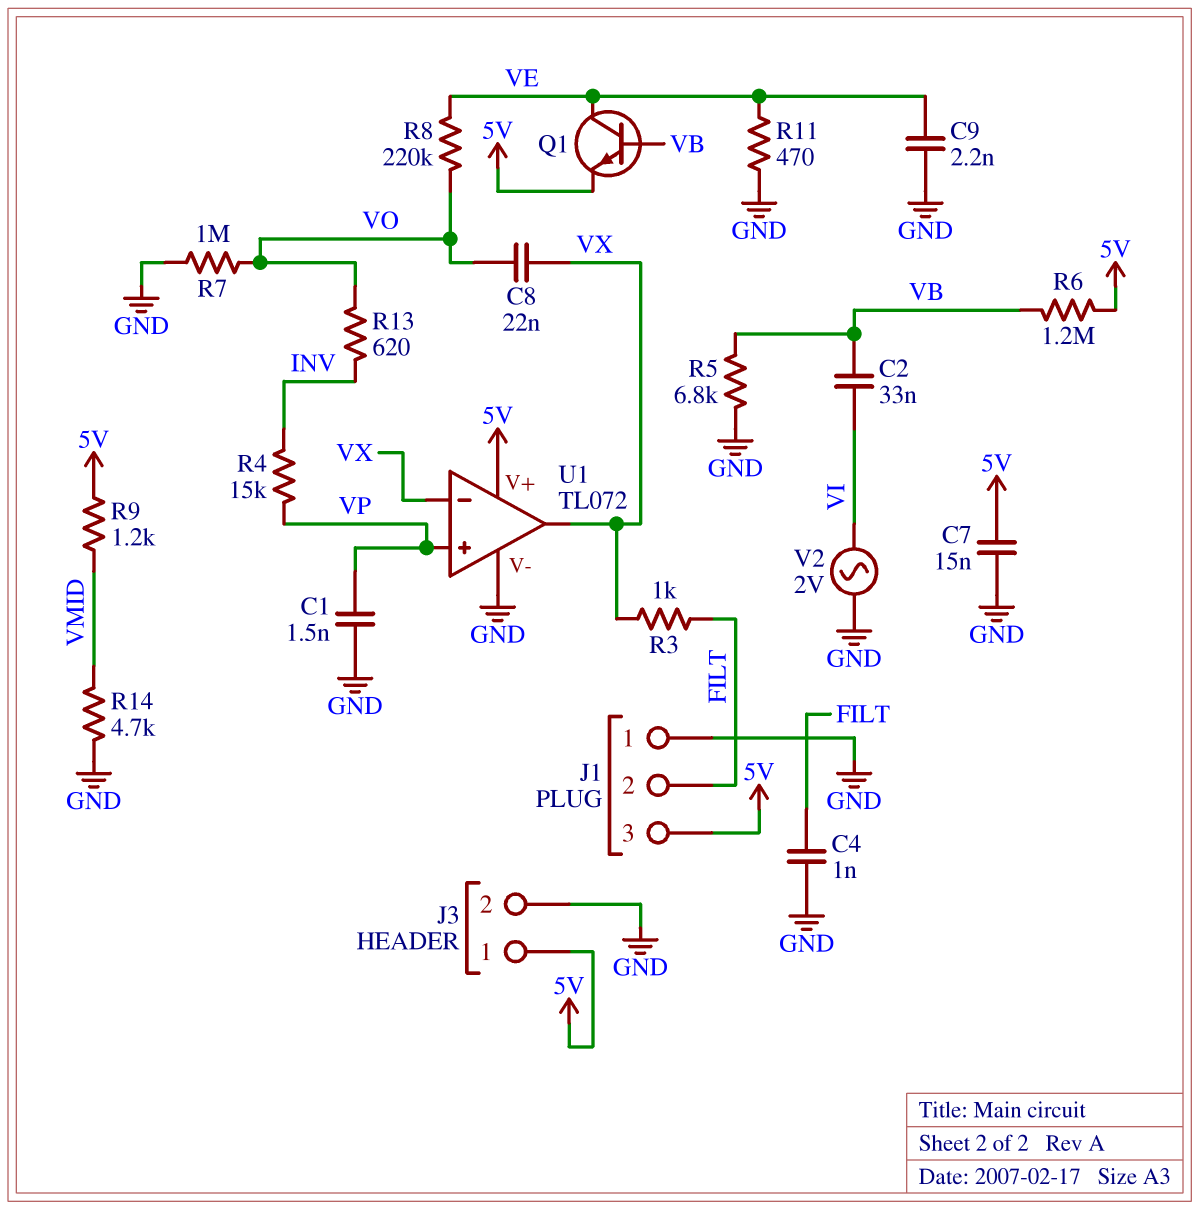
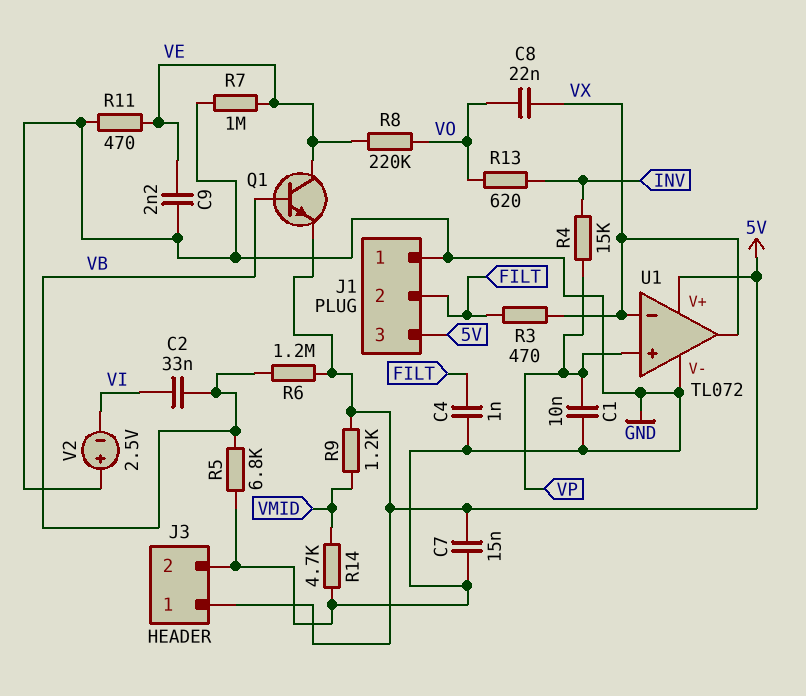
C1: 1.5nF (GND, VP) -> 10nF (GND, VP)
R3: 1k (FILT, VX) -> 470 (FILT, VX)
R7: 1M (GND, VO) -> 1M (GND, VE)
V2: AC 2V (GND, VI) -> 2.5V (plus GND, minus VI)

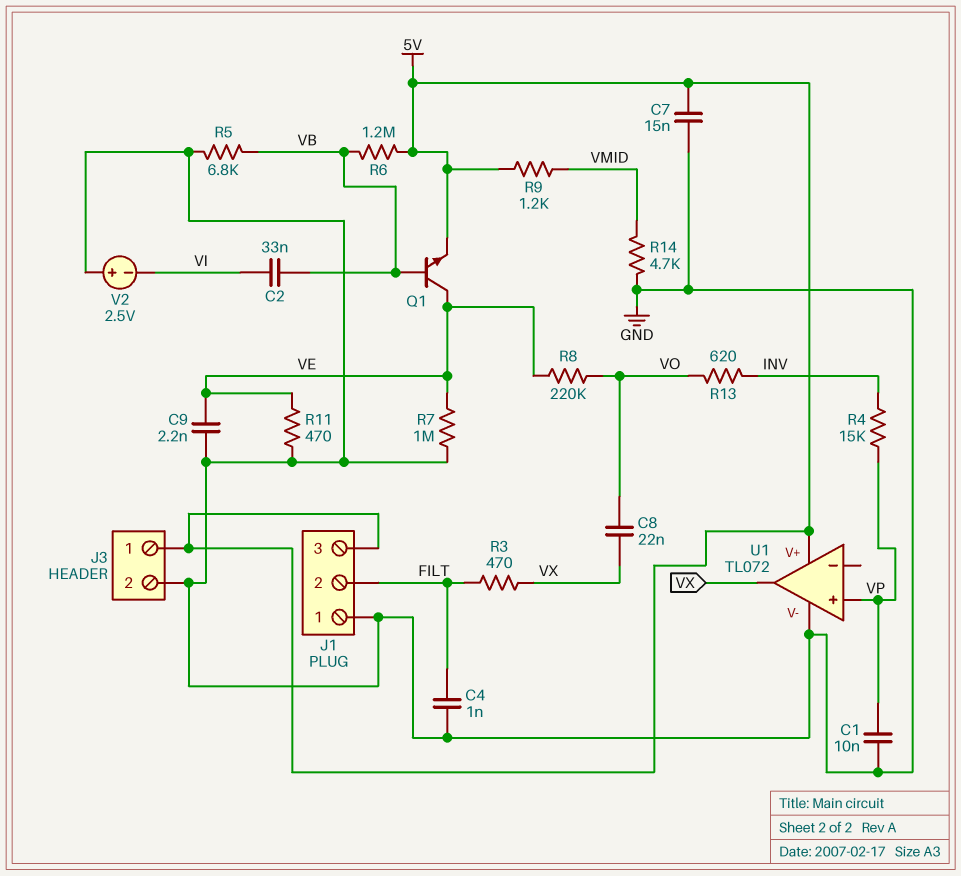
U1 pin in-: VX -> none

